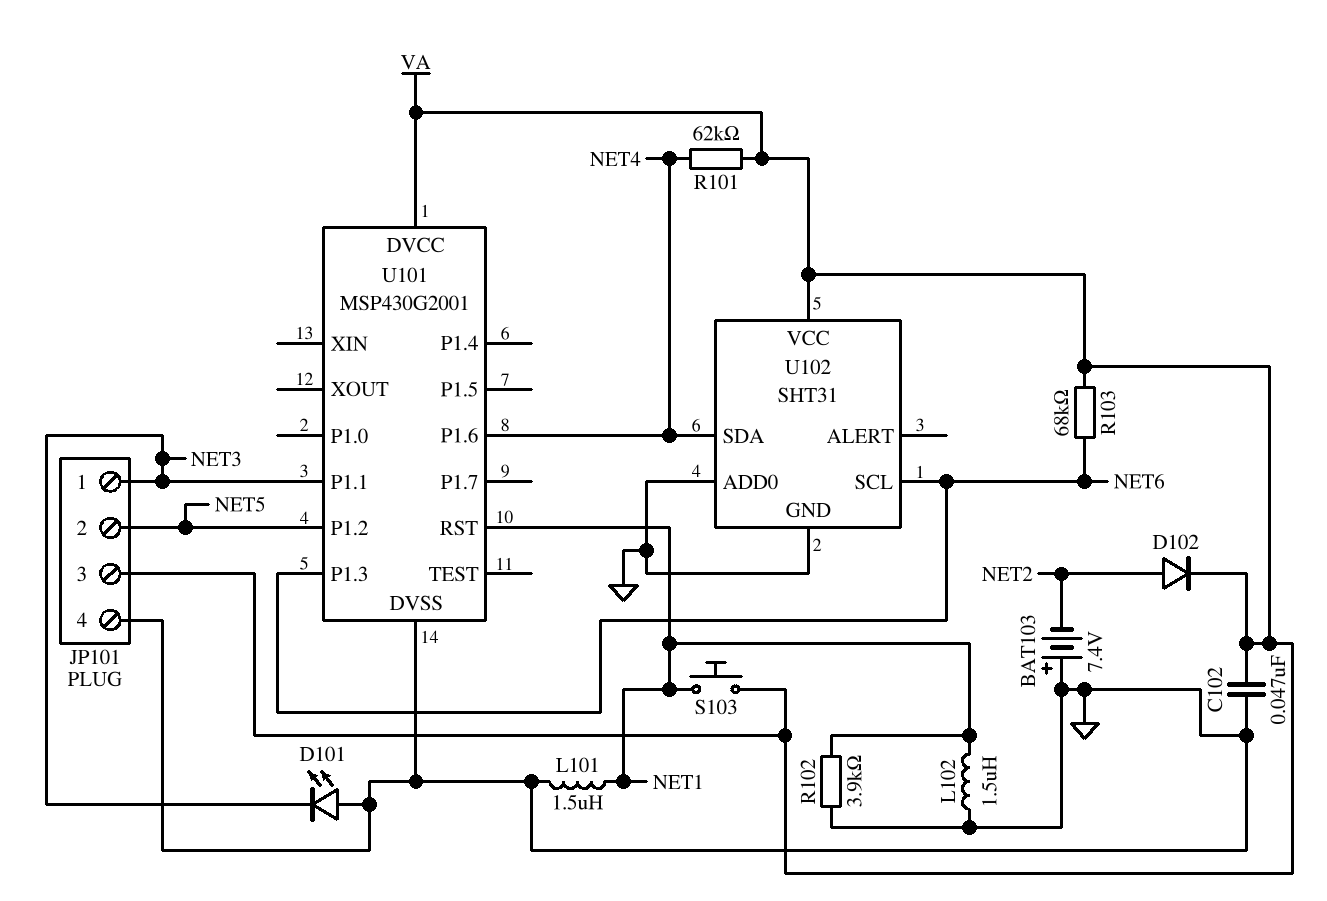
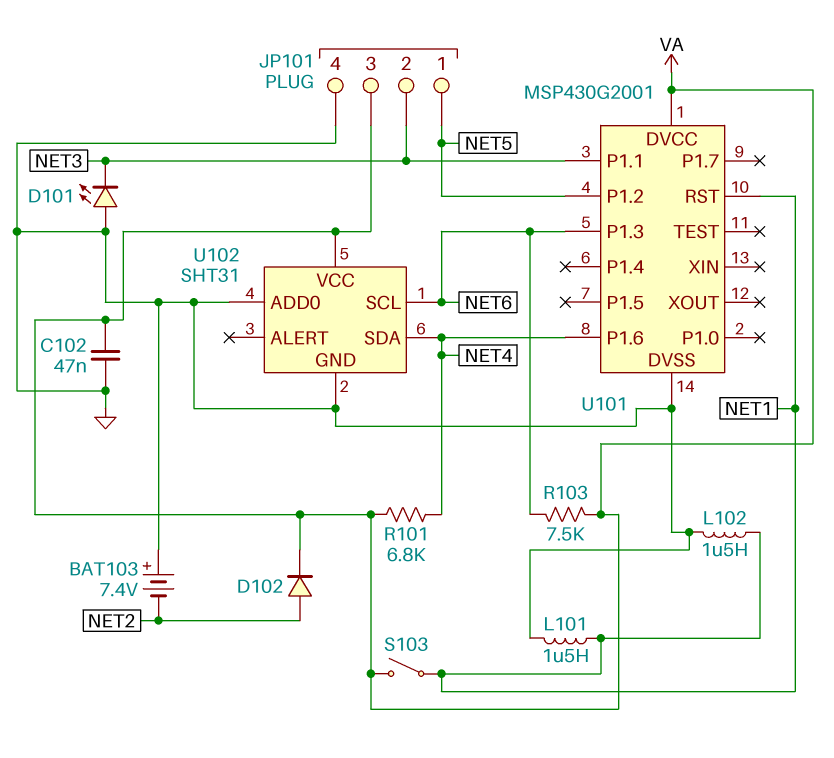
JP101 pin 1: NET3 -> NET5
JP101 pin 2: NET5 -> NET3
R101: 62k (NET4, VA) -> 6.8k (NET4, VA)
R102: 3.9k (GND, NET1) -> none
R103: 68k (NET6, VA) -> 7.5k (NET6, VA)
S103: button (NET1, VA) -> switch (NET1, VA)

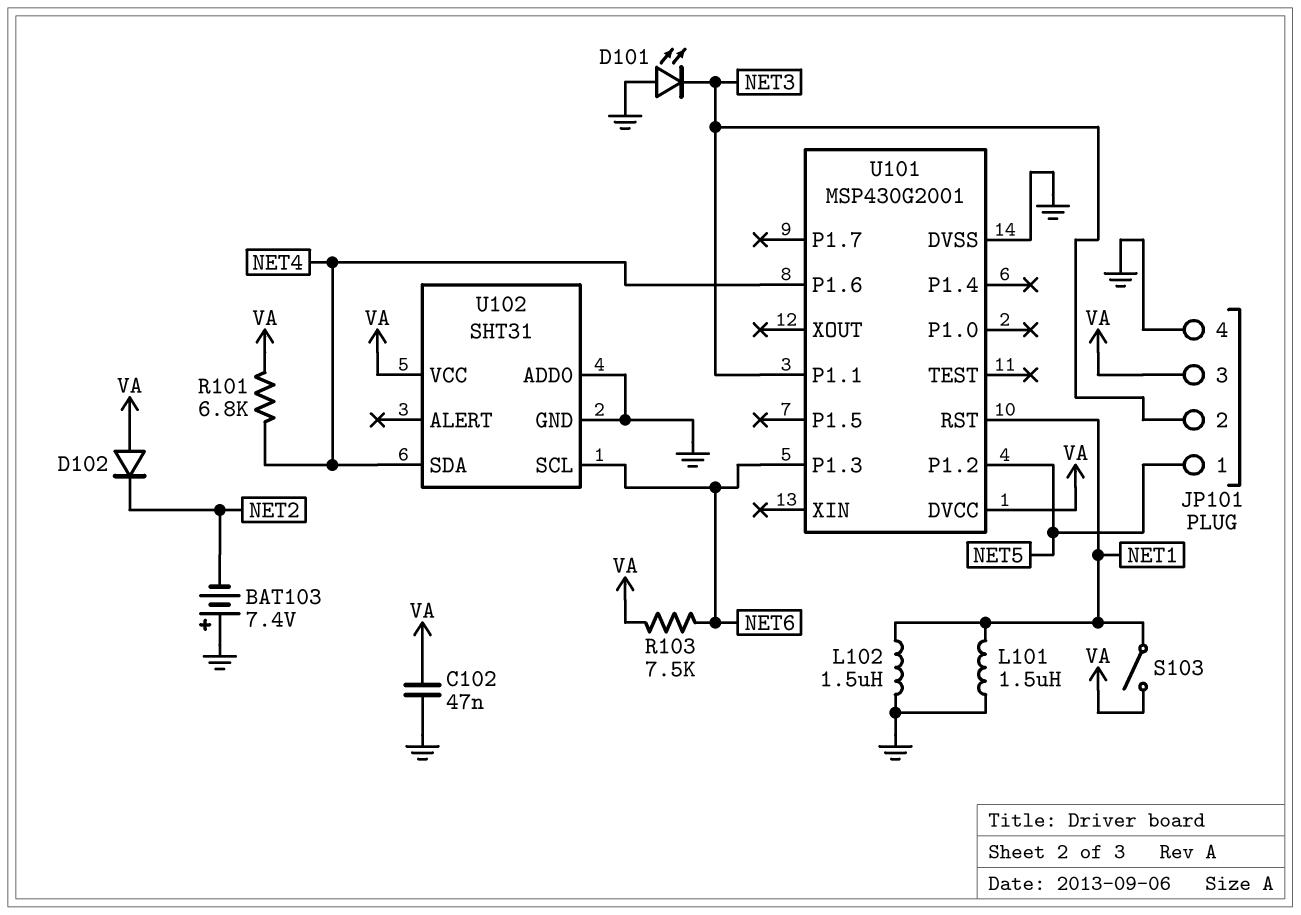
D102: diode (A NET2, K VA) -> diode (A VA, K NET2)

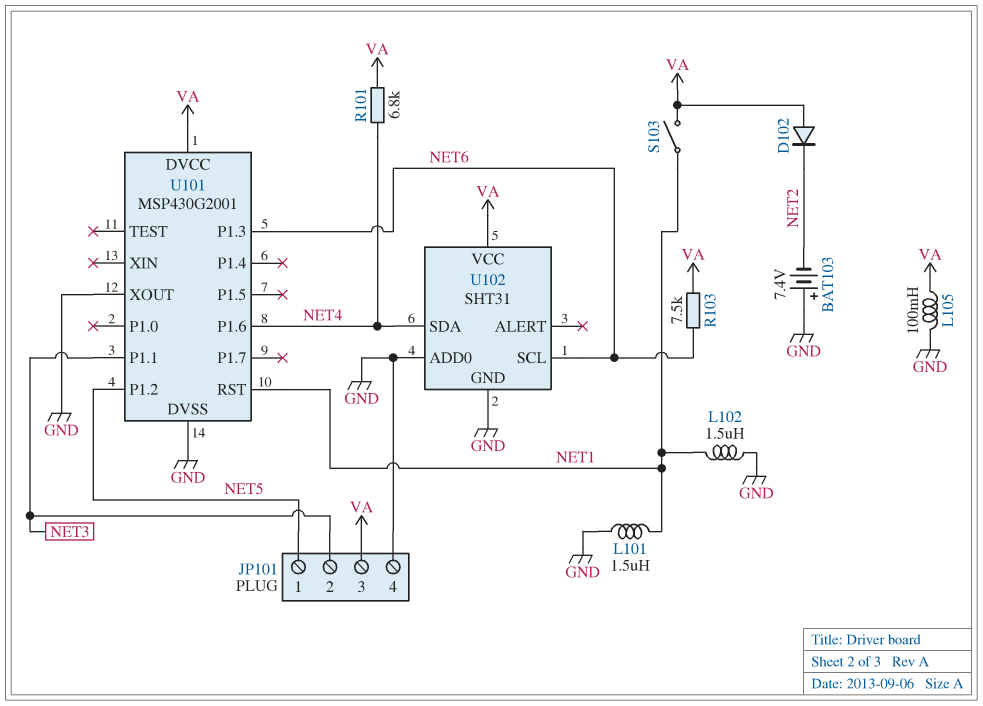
C102: 47nF (GND, VA) -> none
D101: LED (A GND, K NET3) -> none
L105: none -> 100mH (GND, VA)
U101 pin XOUT: none -> GND

